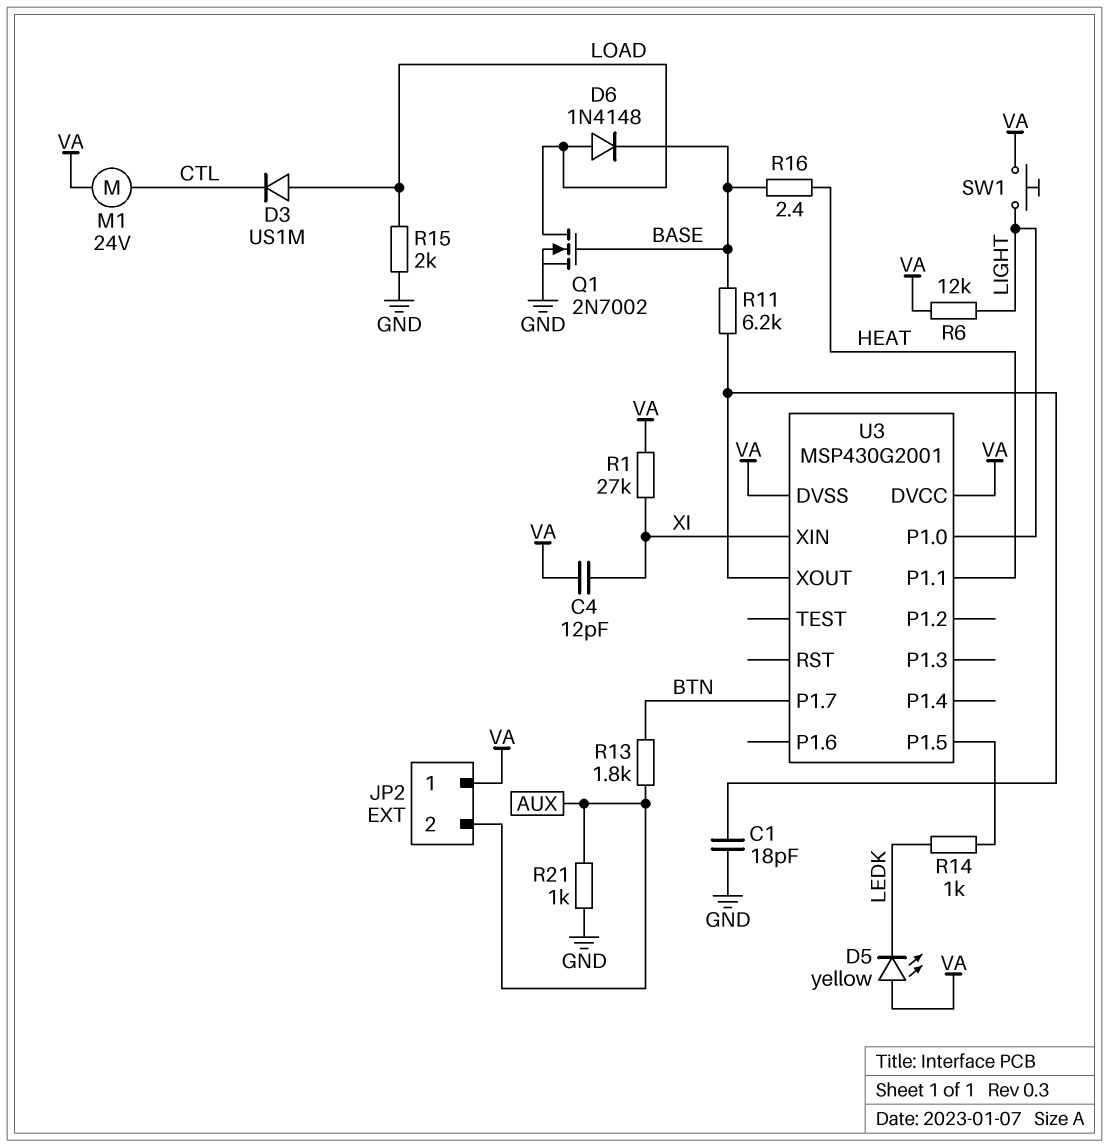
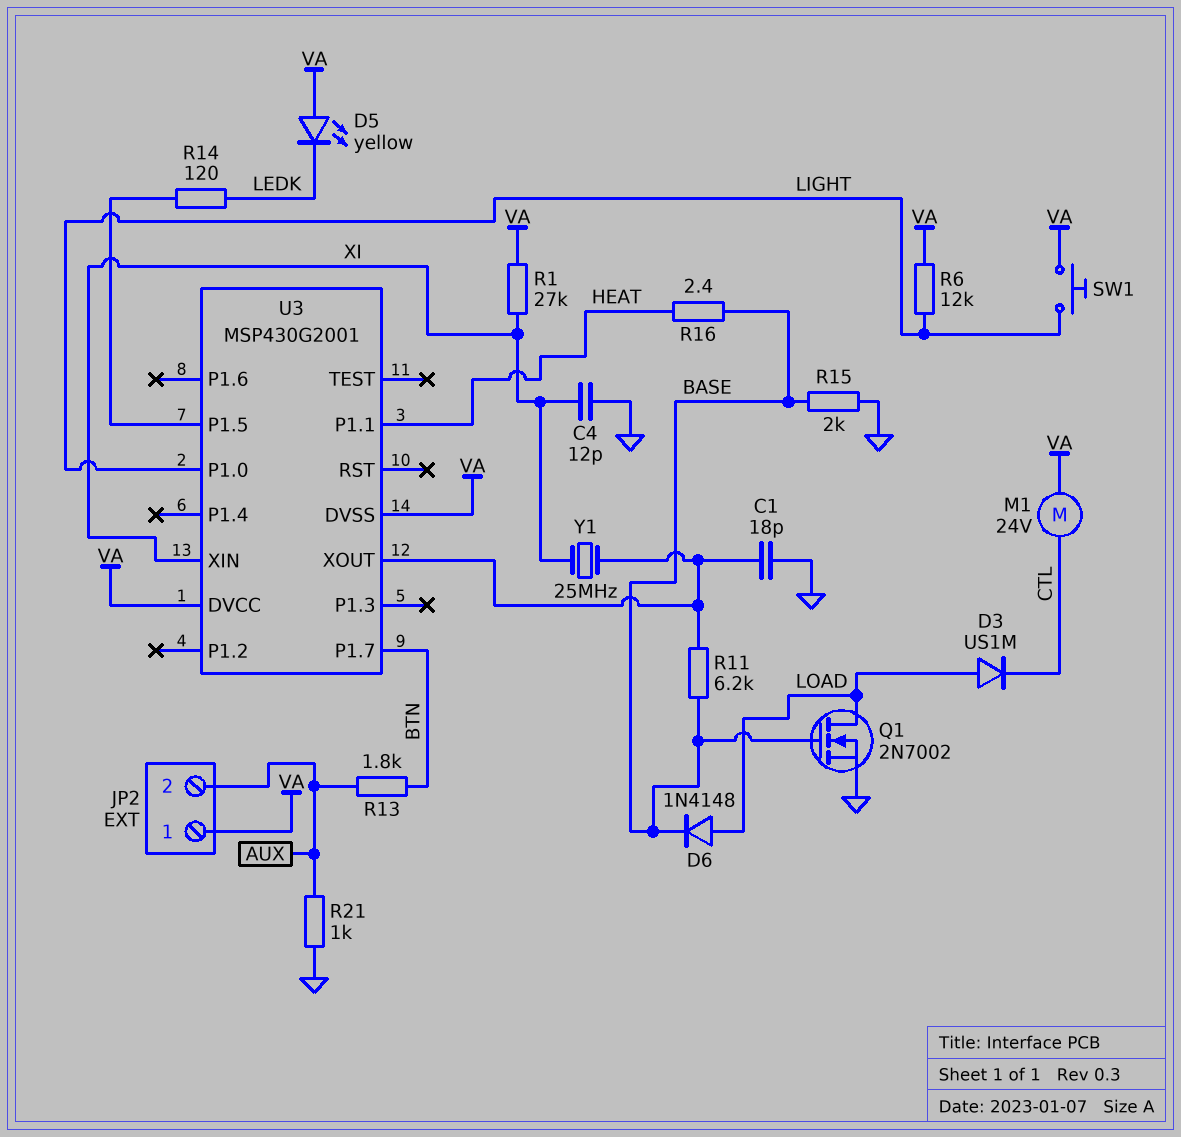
C4: 12pF (VA, XI) -> 12pF (GND, XI)
R14: 1k (LEDK, U3/P1.5) -> 120 (LEDK, U3/P1.5)
R15: 2k (GND, LOAD) -> 2k (BASE, GND)
Y1: none -> 25MHz (U3/XOUT, XI)

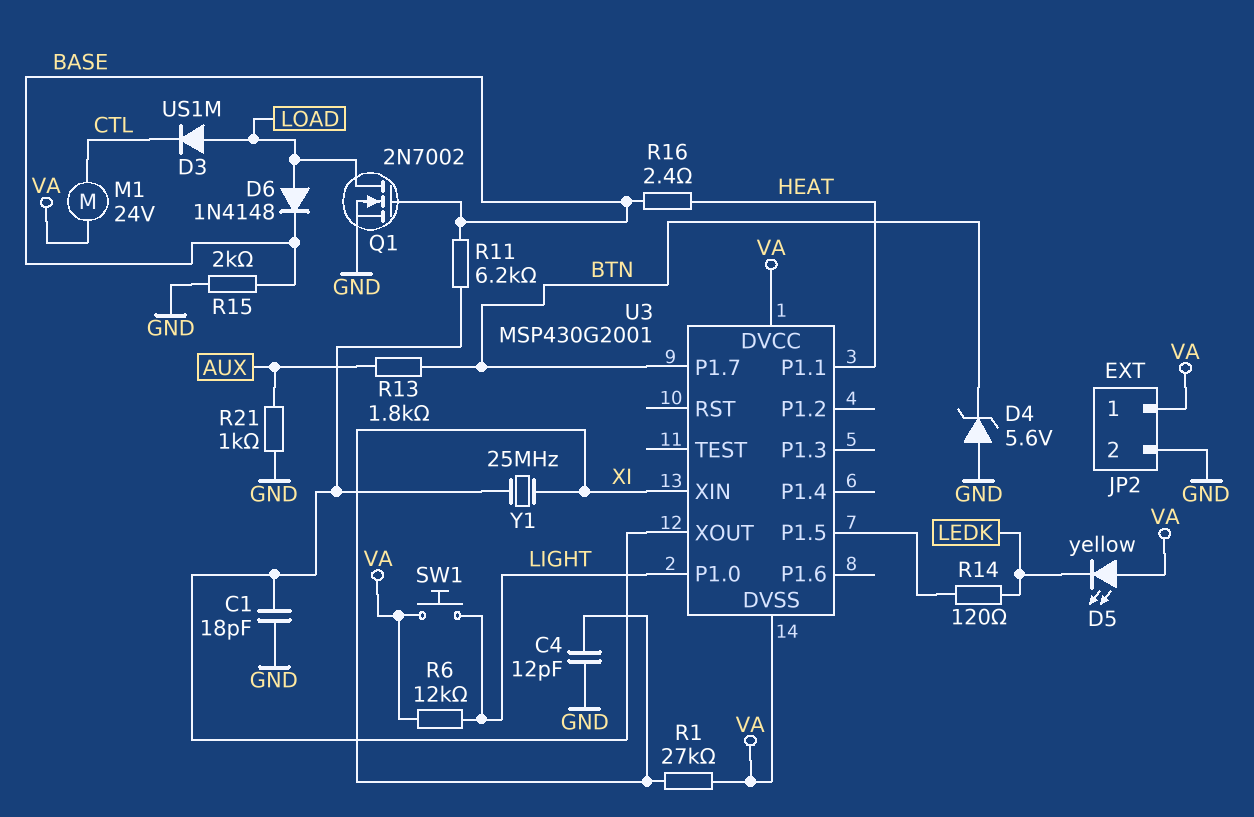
D4: none -> zener 5.6V (A GND, K BTN)
JP2 pin 2: AUX -> GND

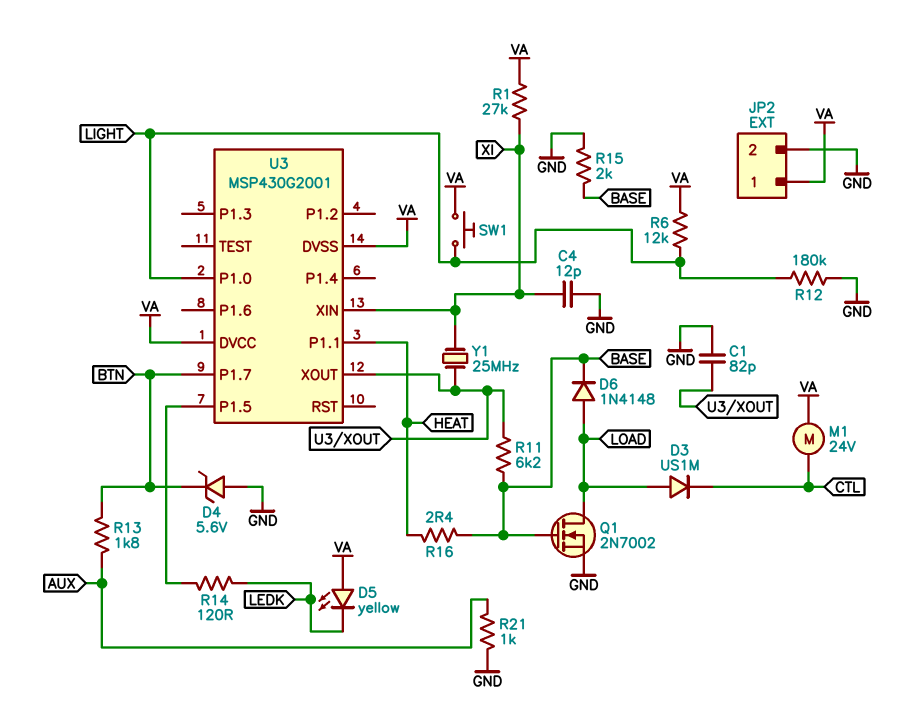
C1: 18pF (GND, U3/XOUT) -> 82pF (GND, U3/XOUT)
R12: none -> 180k (GND, LIGHT)

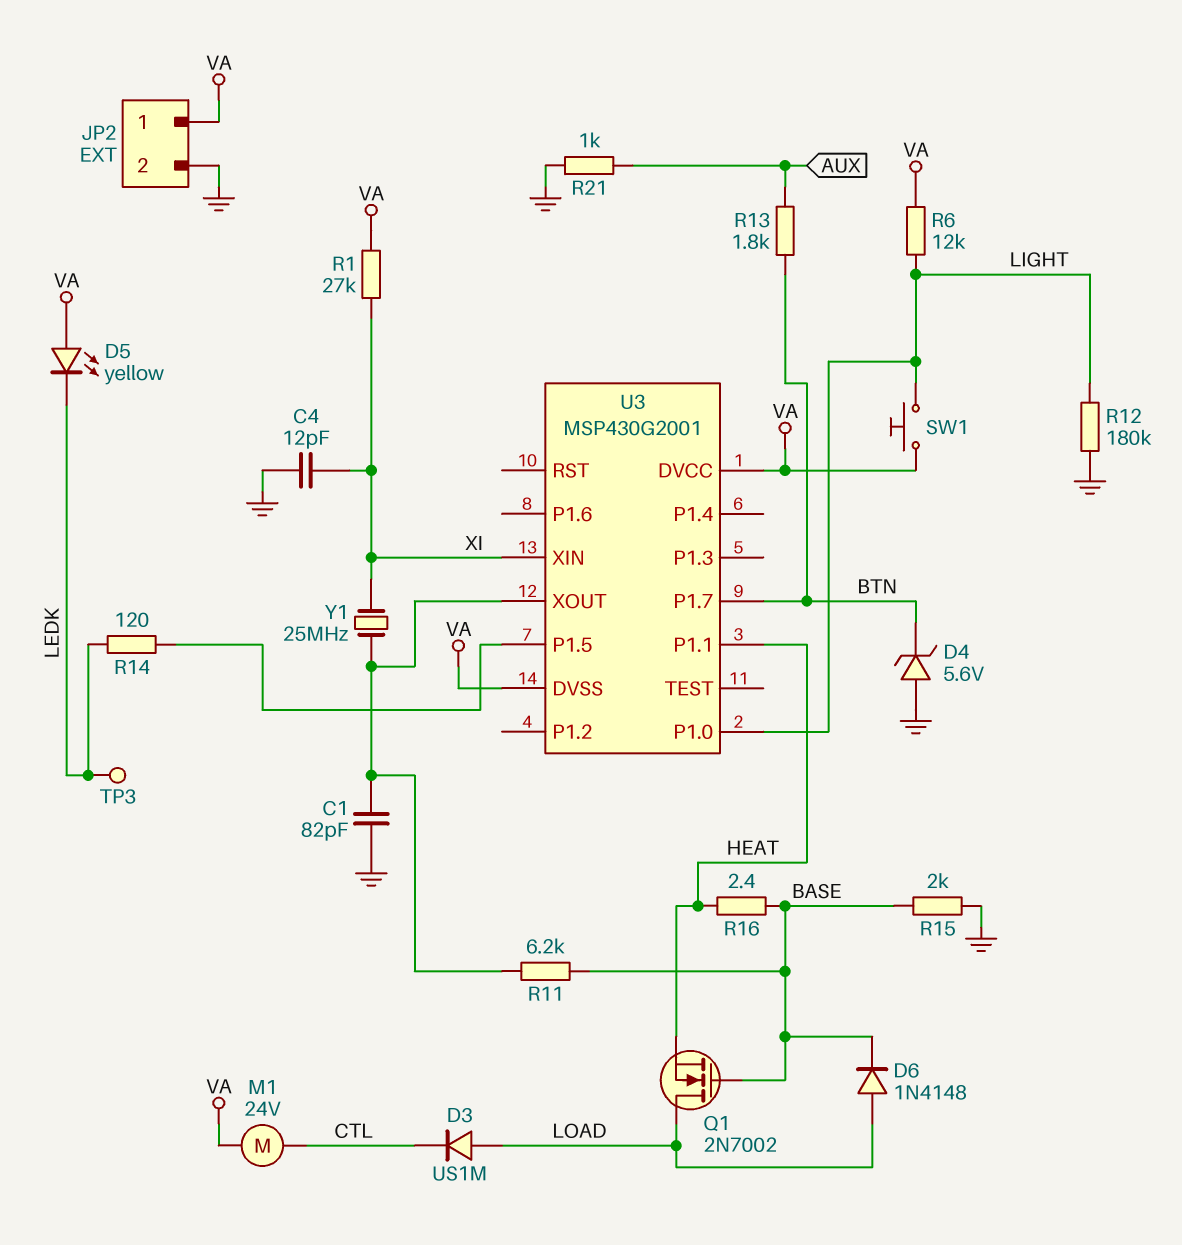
Q1: NMOS 2N7002 (G BASE, D LOAD, S GND) -> NMOS 2N7002 (G BASE, D LOAD, S HEAT)
TP3: none -> test point (LEDK)

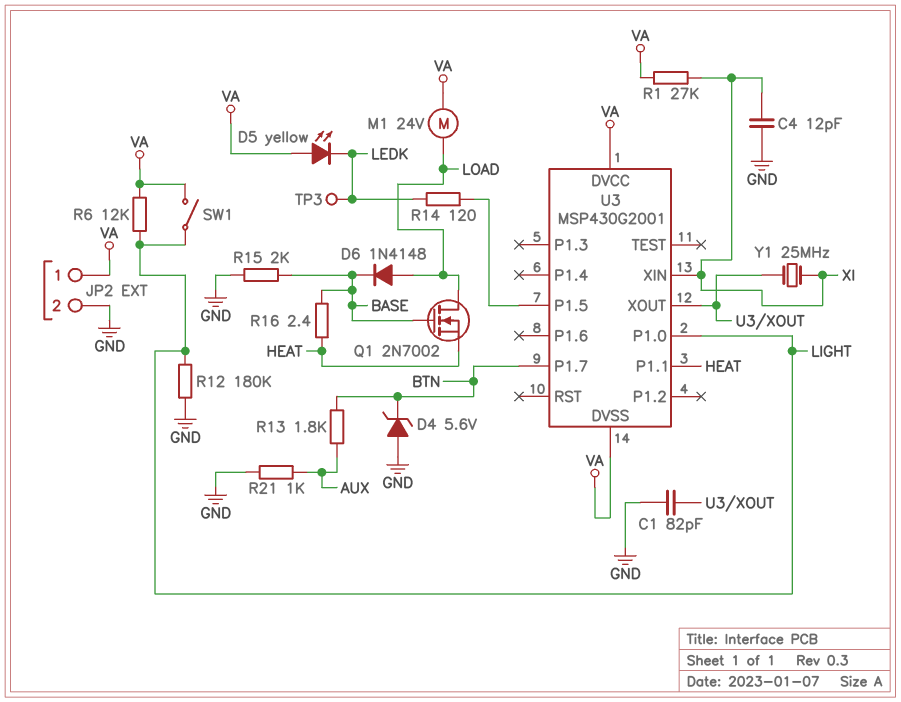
D3: diode US1M (A LOAD, K CTL) -> none
M1: motor 24V (CTL, VA) -> motor 24V (LOAD, VA)
R11: 6.2k (BASE, U3/XOUT) -> none
SW1: button (LIGHT, VA) -> switch (LIGHT, VA)

